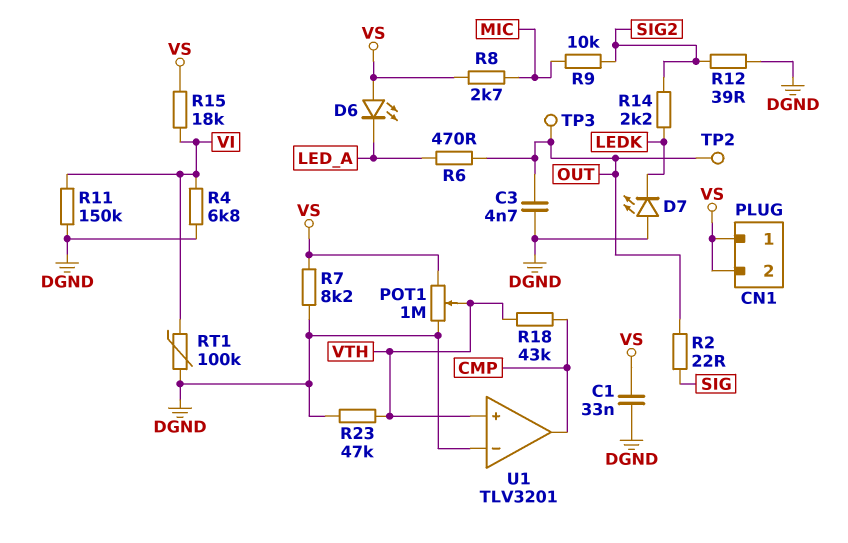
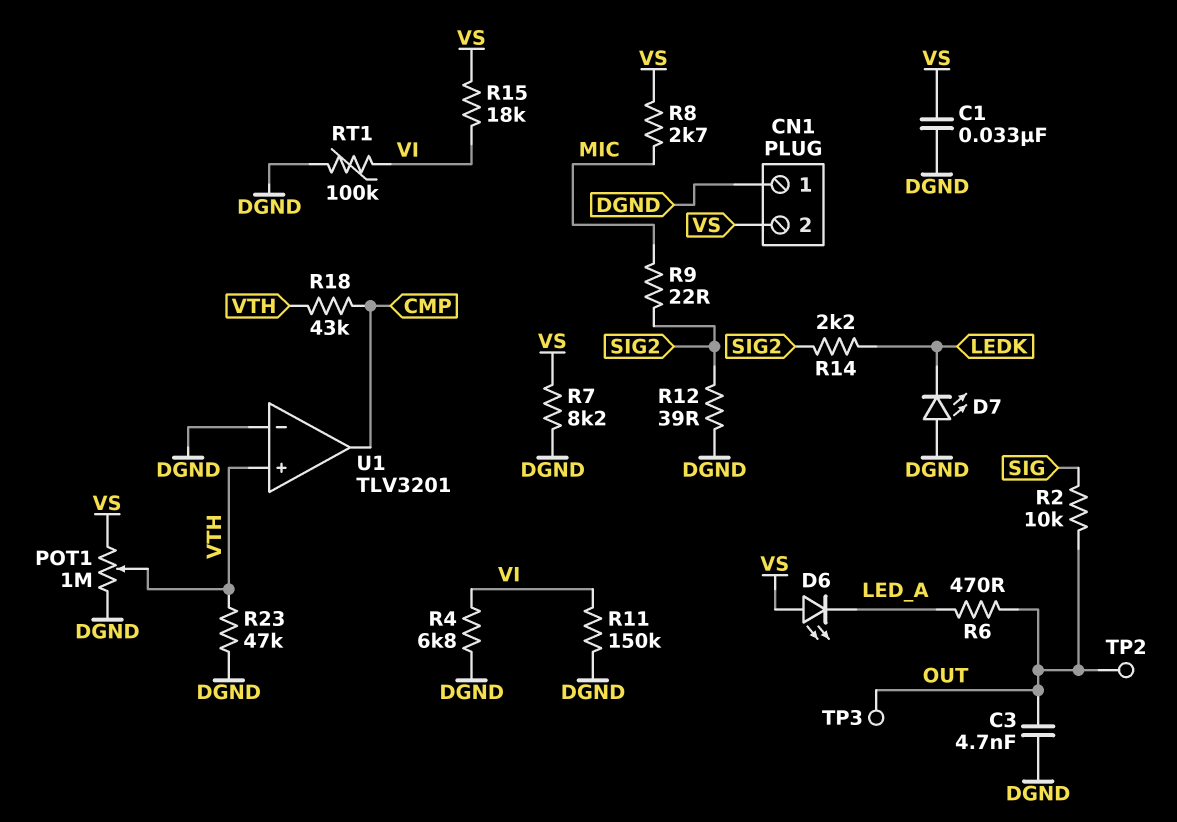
CN1 pin 1: VS -> DGND
R2: 22 (OUT, SIG) -> 10k (OUT, SIG)
R9: 10k (MIC, SIG2) -> 22 (MIC, SIG2)

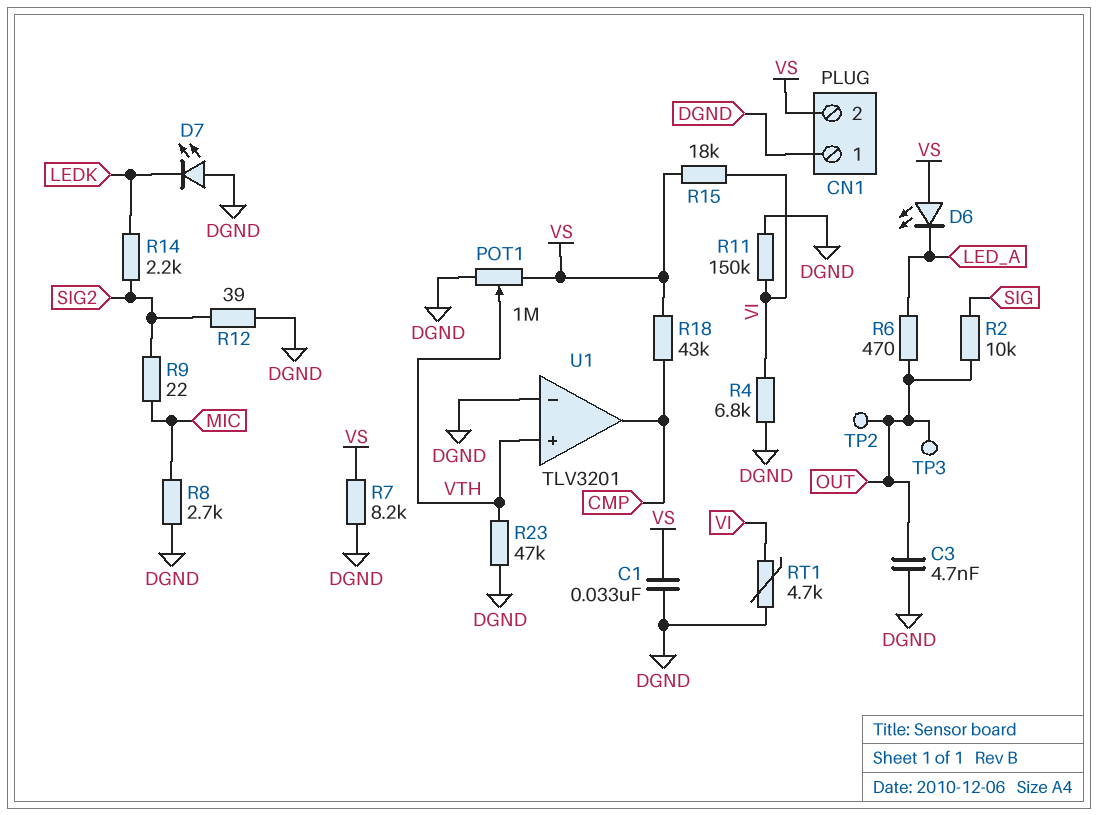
R8: 2.7k (MIC, VS) -> 2.7k (DGND, MIC)
R18: 43k (CMP, VTH) -> 43k (CMP, VS)
RT1: 100k (DGND, VI) -> 4.7k (DGND, VI)

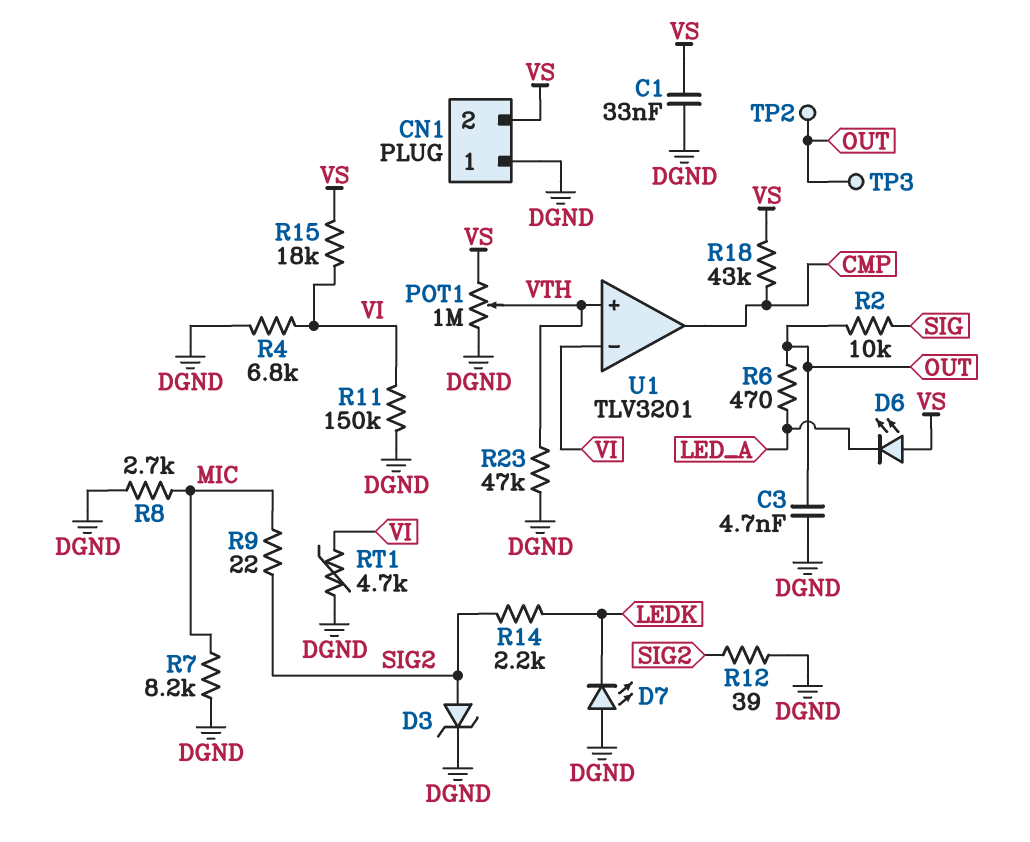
D3: none -> zener (A SIG2, K DGND)
R7: 8.2k (DGND, VS) -> 8.2k (DGND, MIC)
U1 pin in-: DGND -> VI

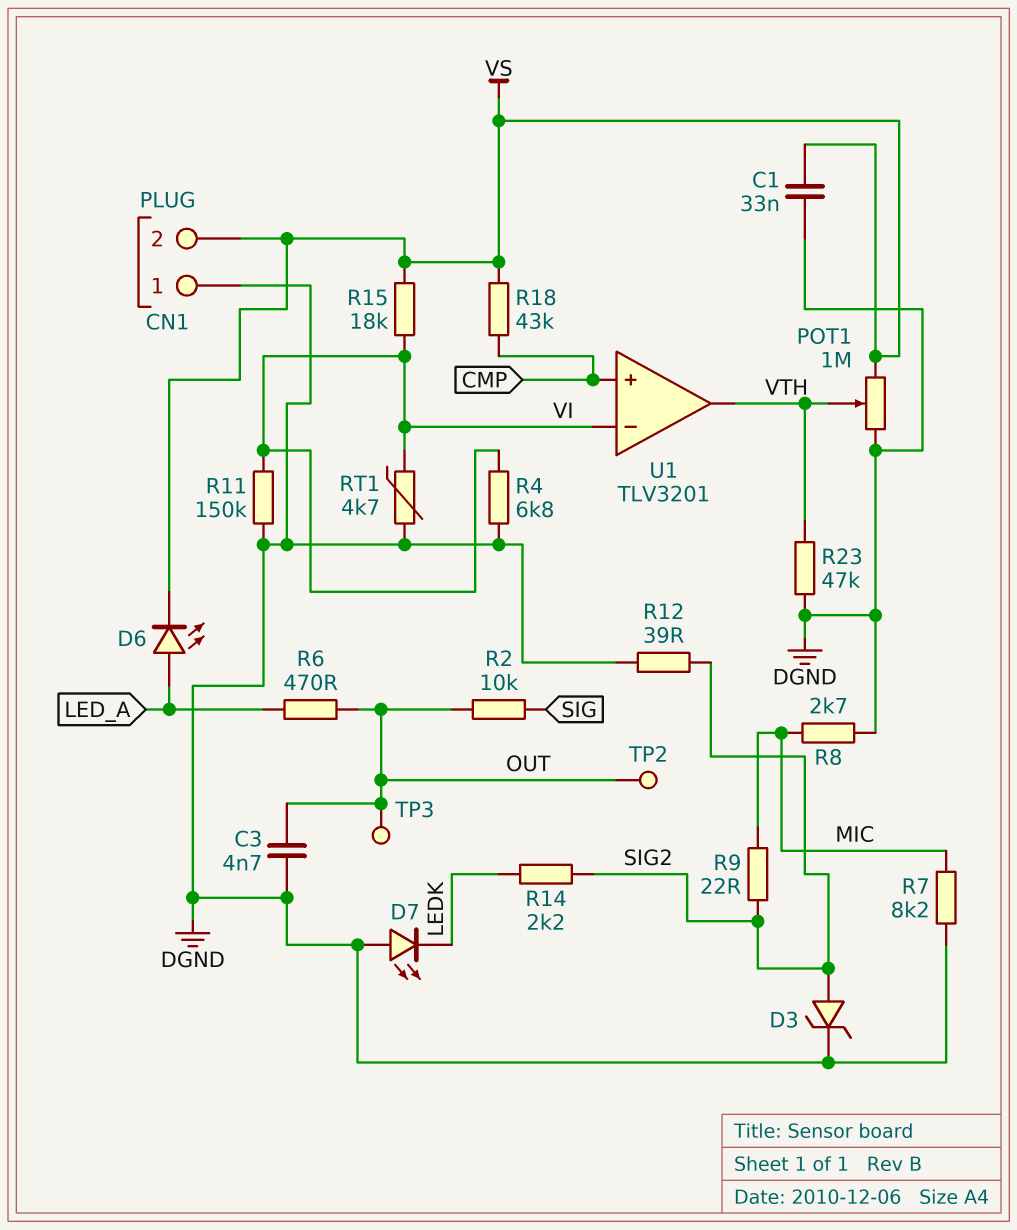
D6: LED (A VS, K LED_A) -> LED (A LED_A, K VS)
U1 pin in+: VTH -> CMP
U1 pin out: CMP -> VTH

